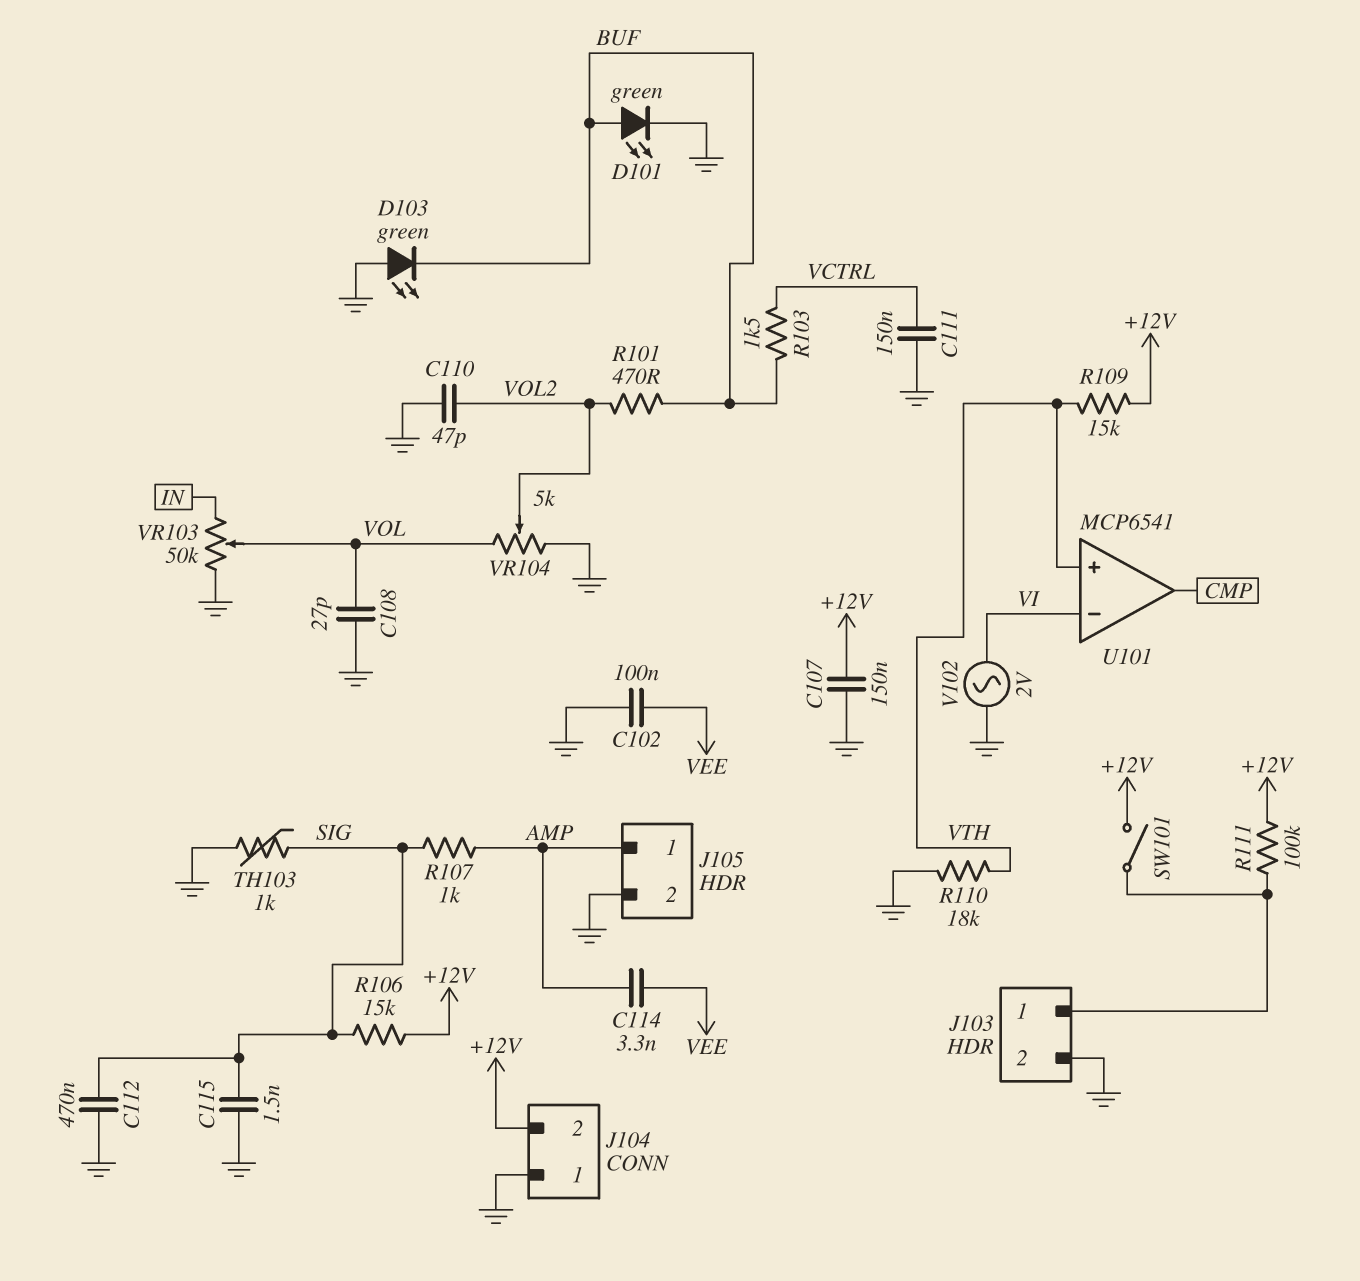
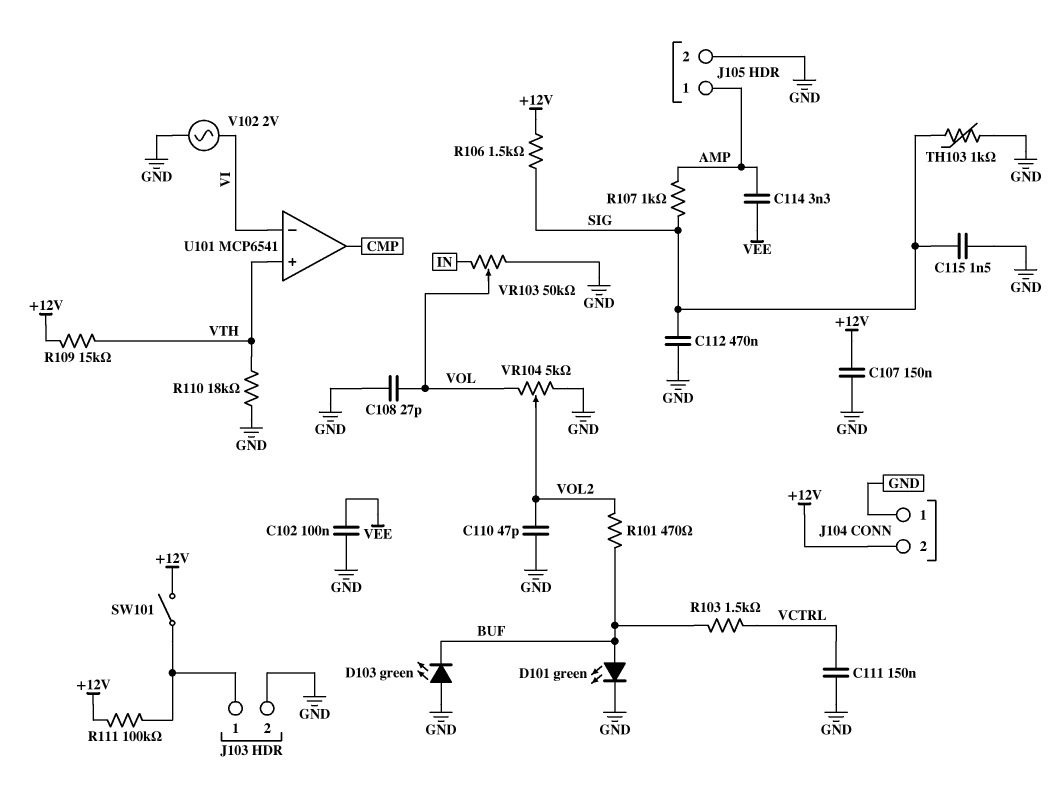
R106: 15k (+12V, SIG) -> 1.5k (+12V, SIG)

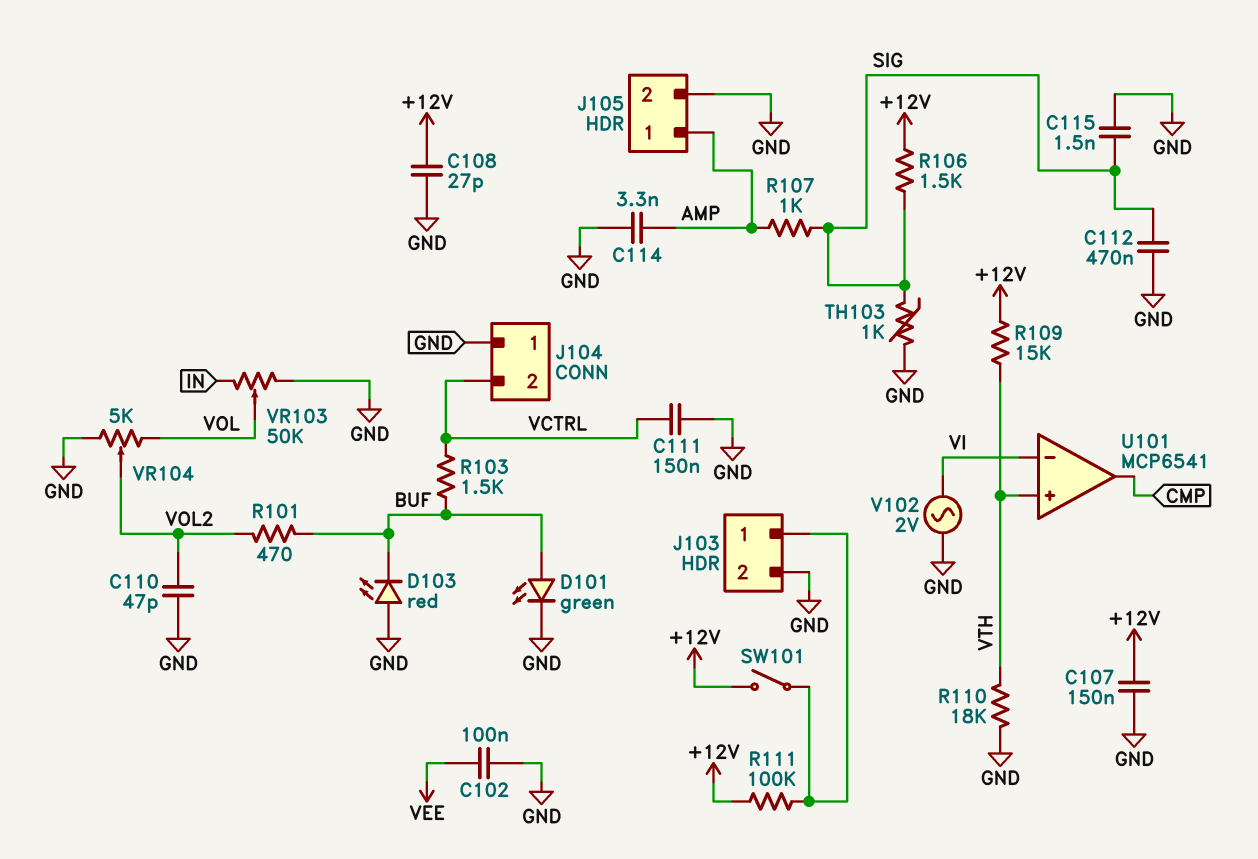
C108: 27pF (GND, VOL) -> 27pF (+12V, GND)
C114: 3.3nF (AMP, VEE) -> 3.3nF (AMP, GND)
D103: LED green (A GND, K BUF) -> LED red (A GND, K BUF)
J104 pin 2: +12V -> VCTRL

